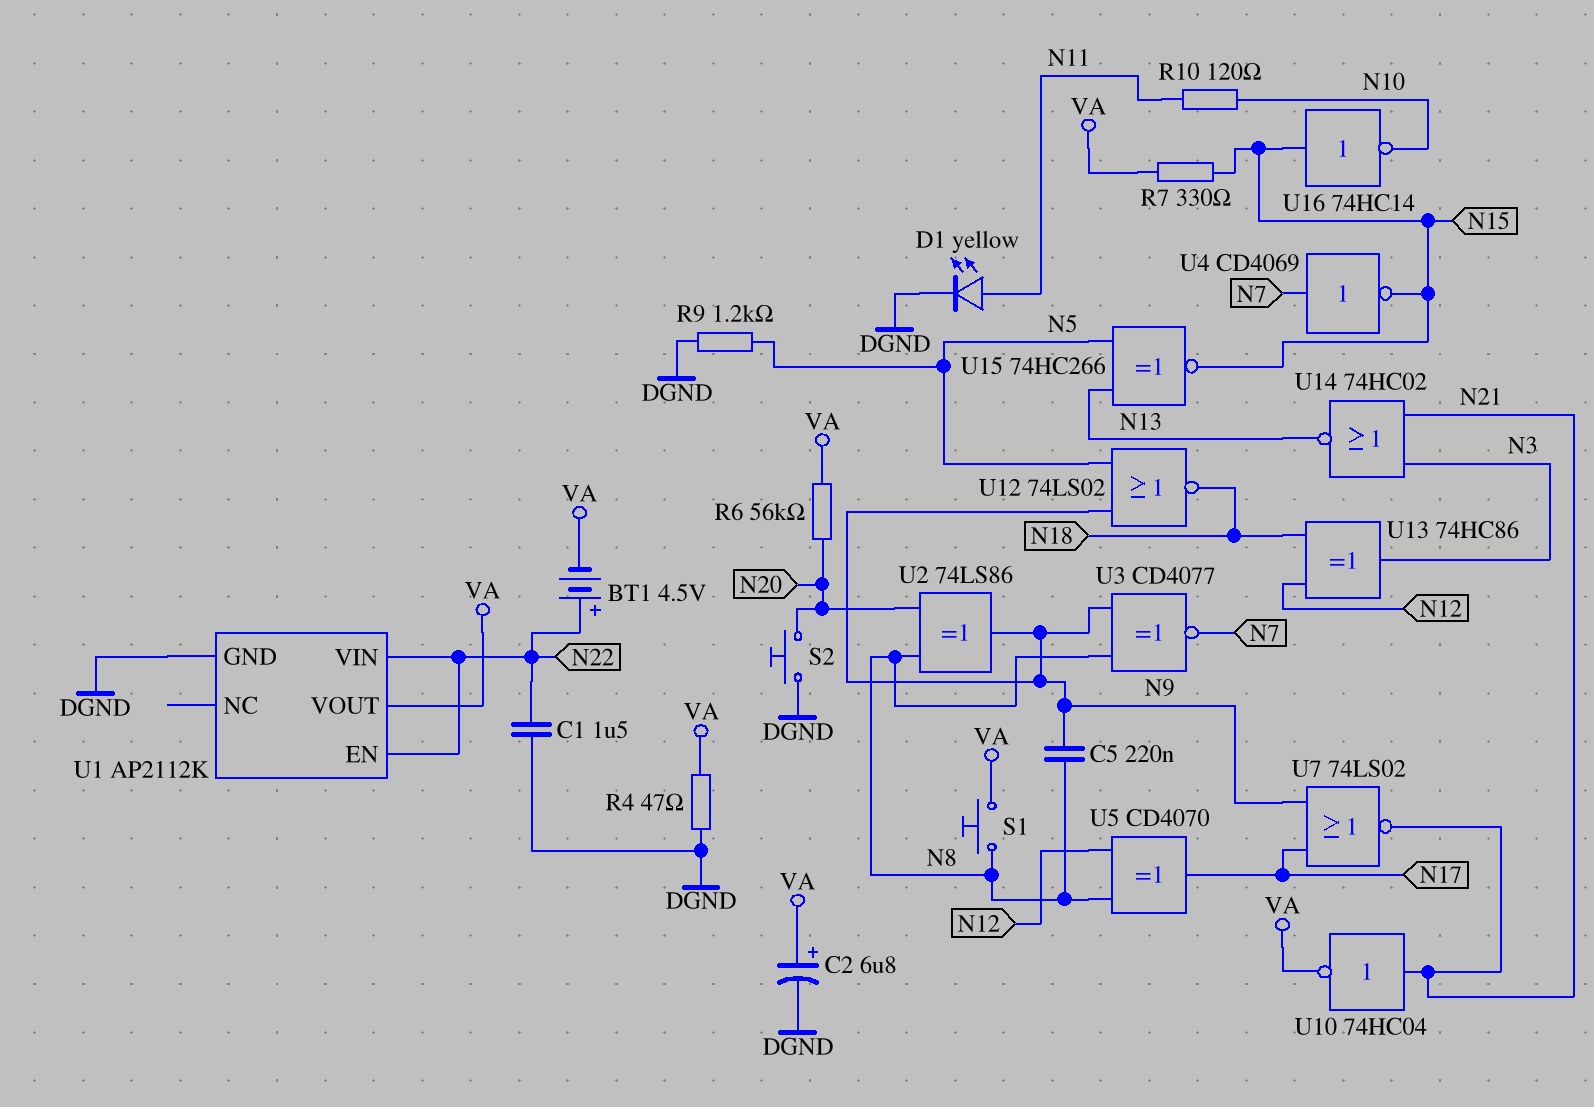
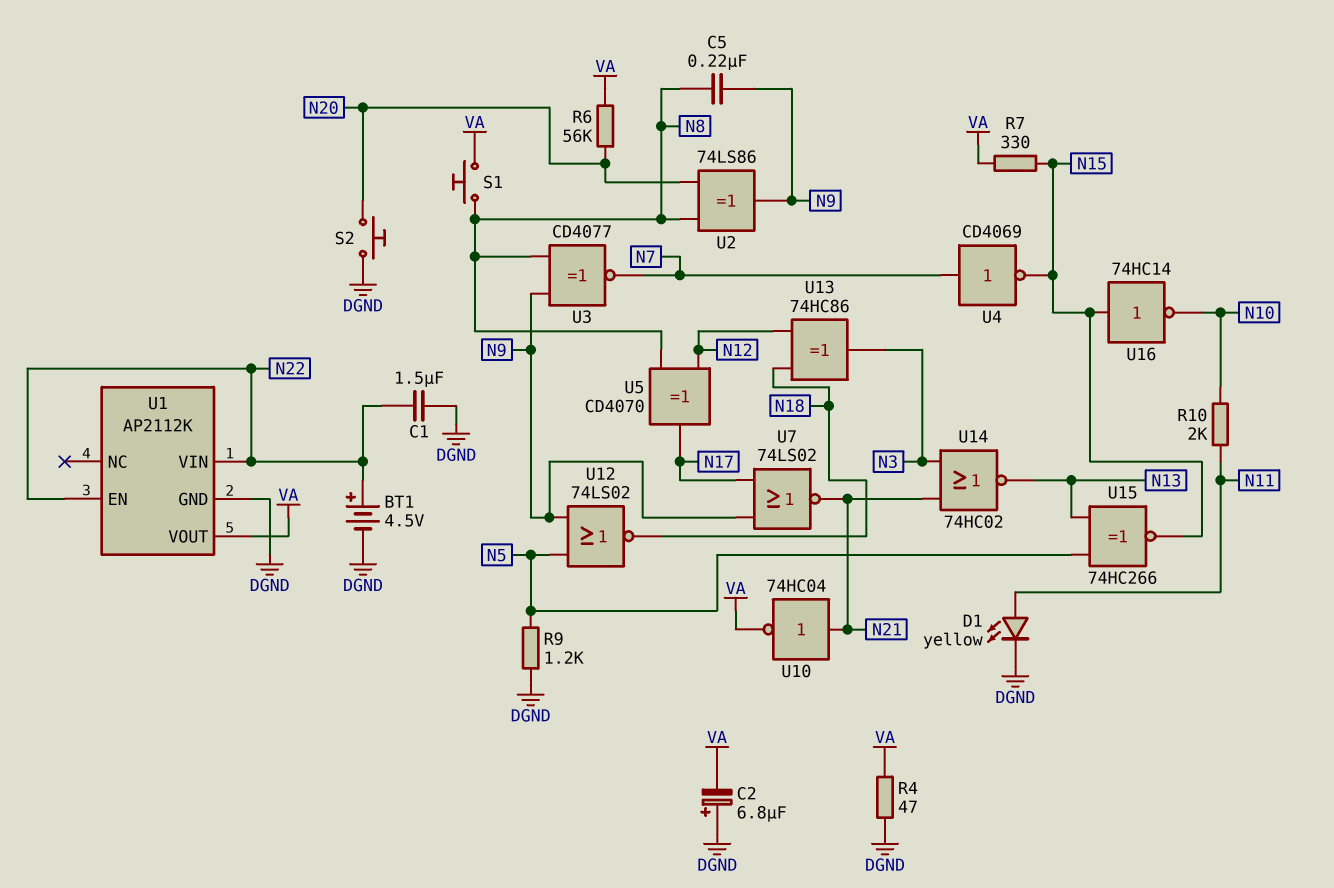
BT1: 4.5V (plus N22, minus VA) -> 4.5V (plus N22, minus DGND)
C2: 6.8uF (plus VA, minus DGND) -> 6.8uF (plus DGND, minus VA)
R10: 120 (N10, N11) -> 2k (N10, N11)

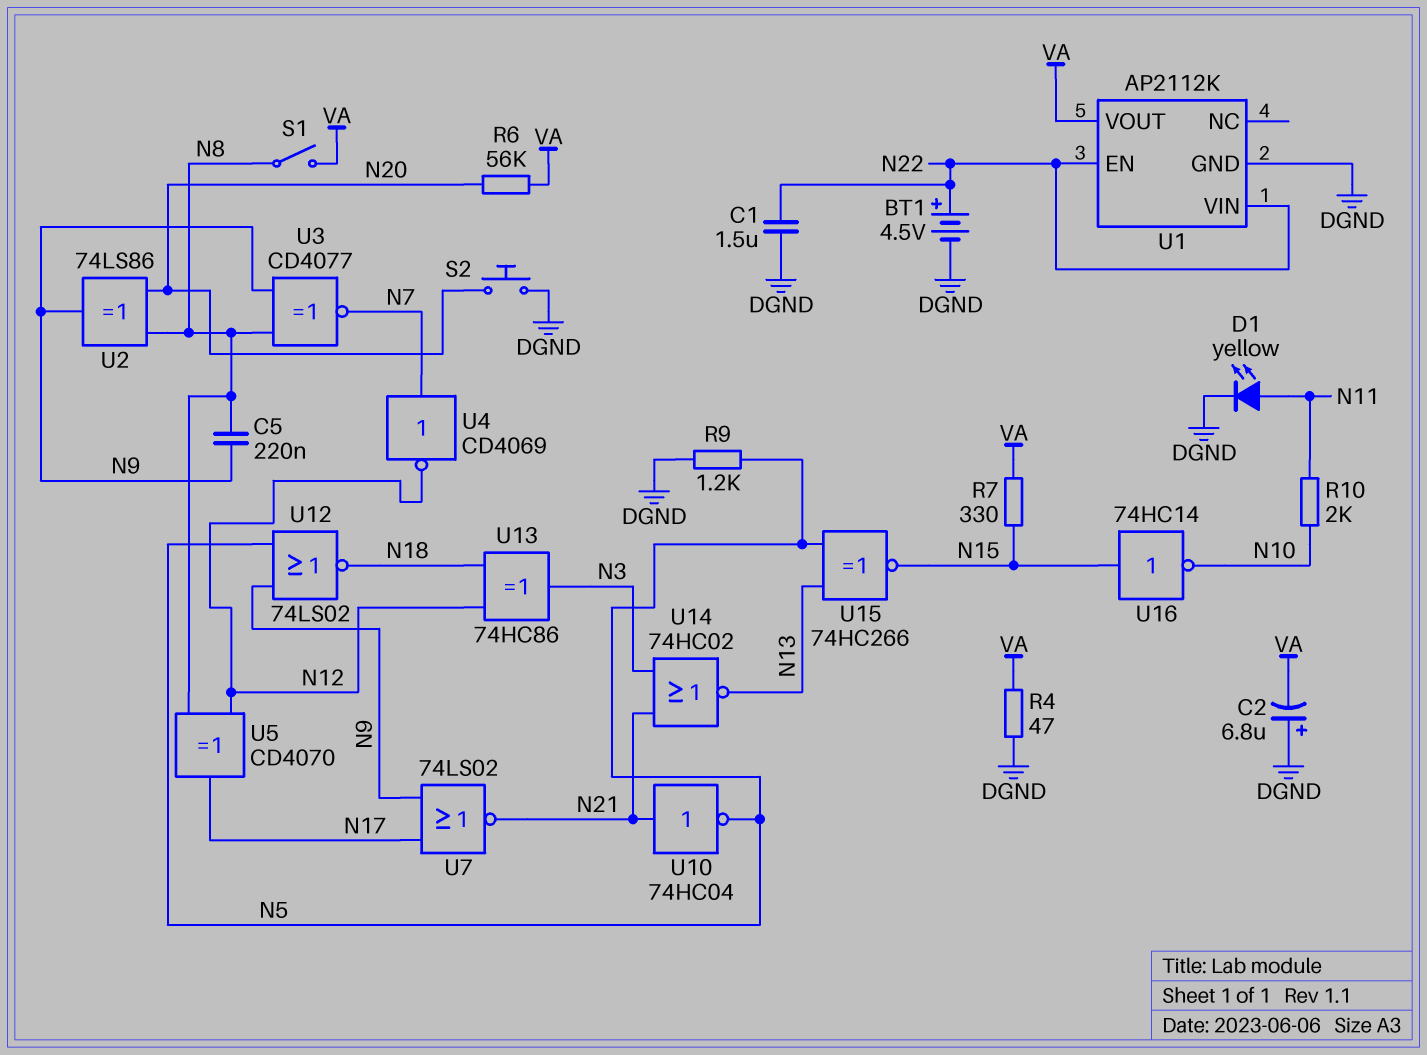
S1: button (N8, VA) -> switch (N8, VA)
U4: NOT CD4069 (in N7, out N15) -> NOT CD4069 (in N7, out N12)
U10: NOT 74HC04 (in N21, out VA) -> NOT 74HC04 (in N21, out N5)

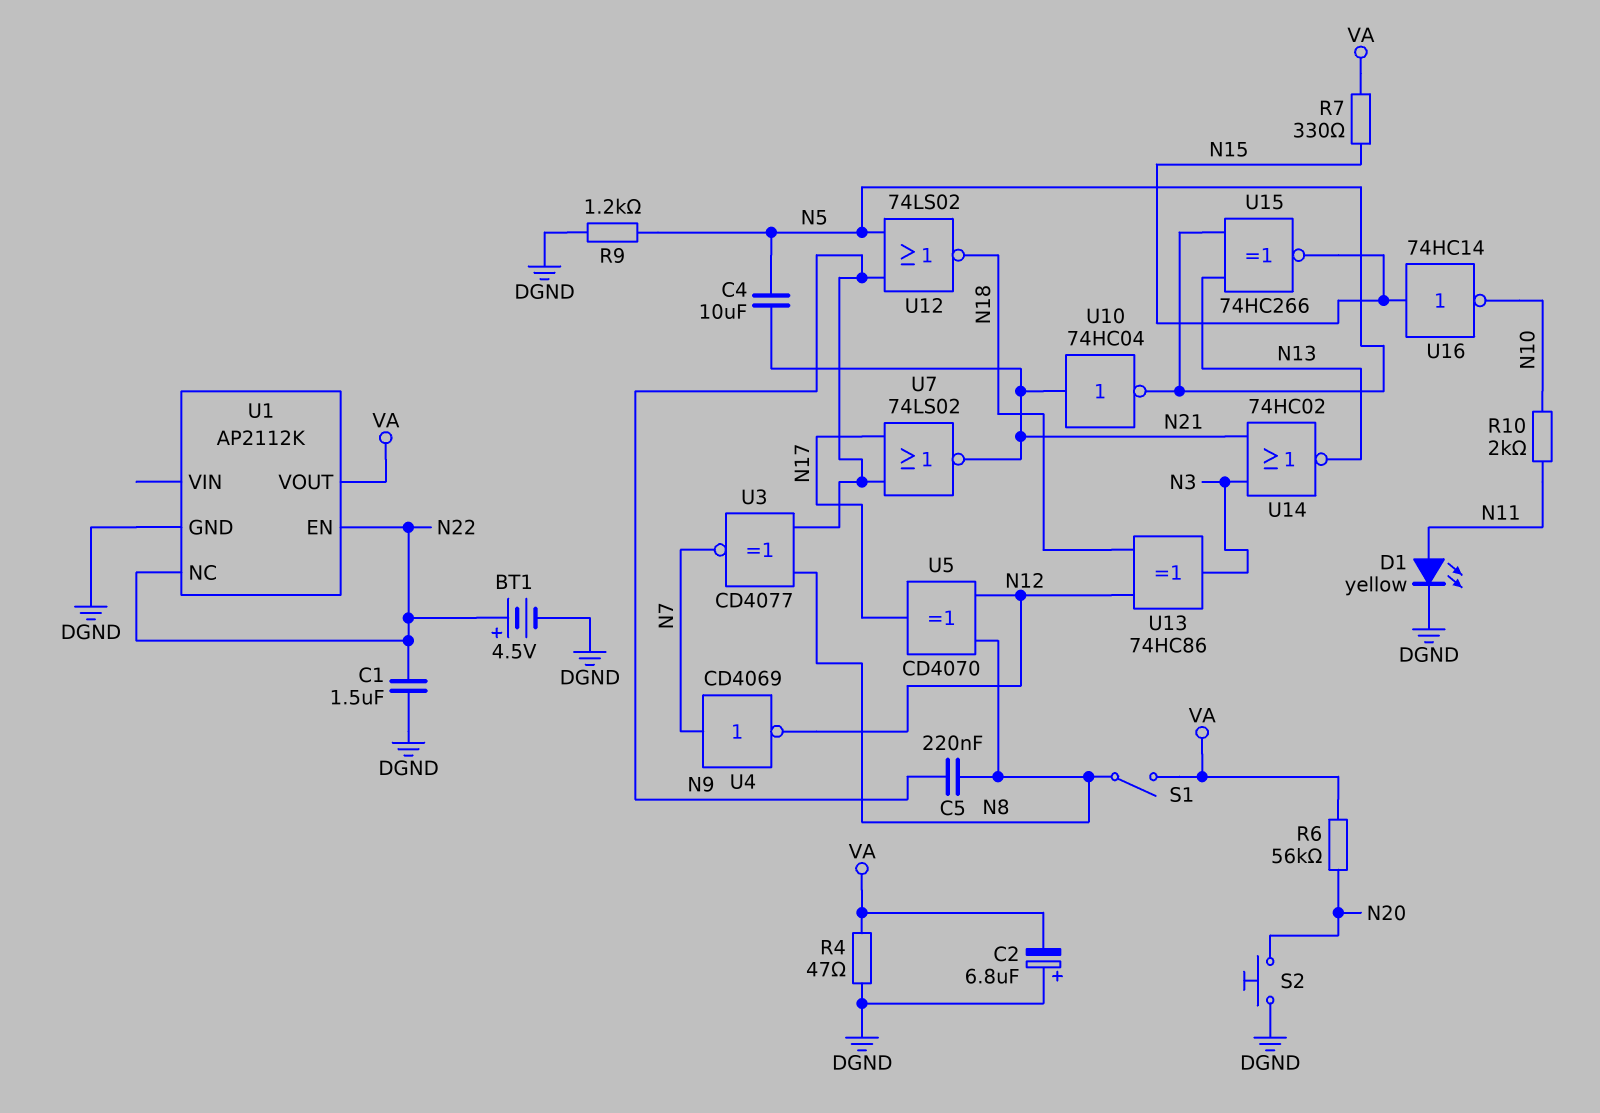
C4: none -> 10uF (N5, N21)
U1 pin NC: none -> N22
U1 pin VIN: N22 -> none
U2: XOR 74LS86 (in N8, in N20, out N9) -> none

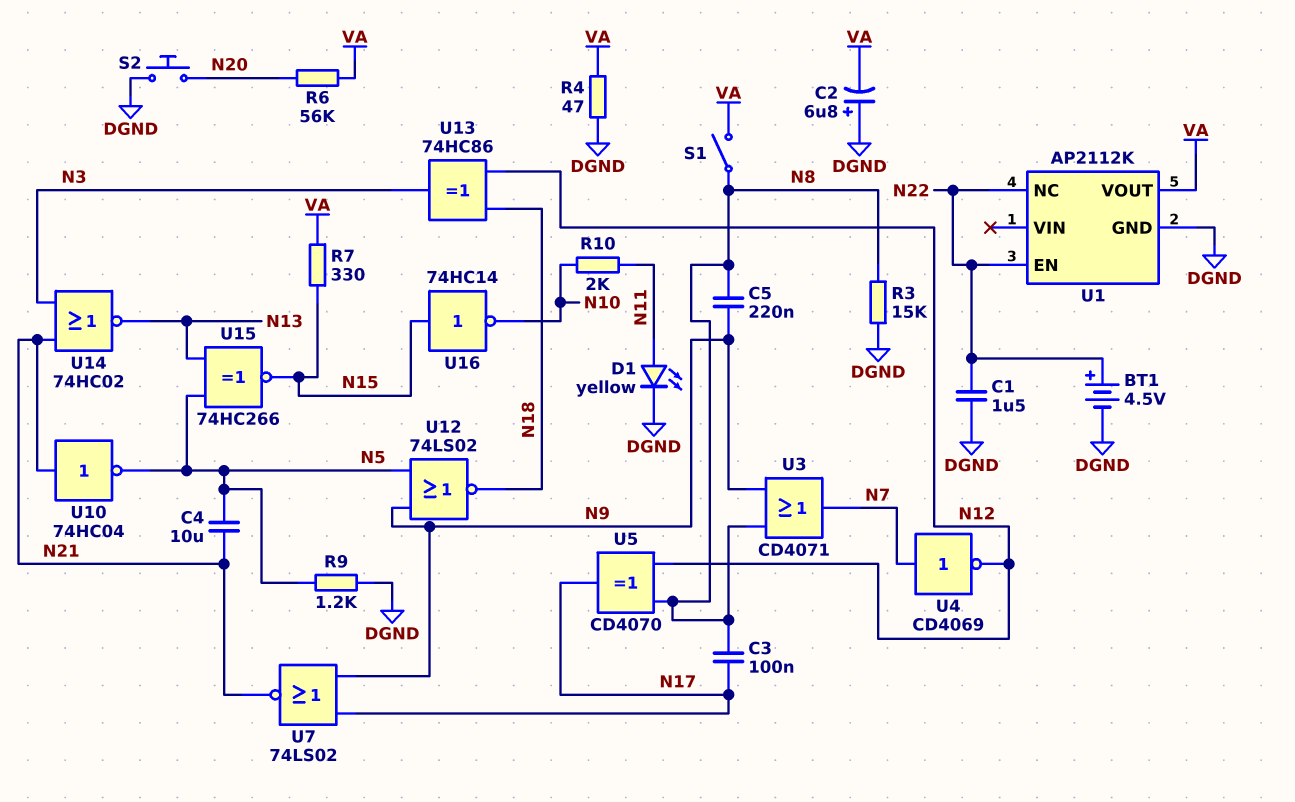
C3: none -> 100nF (N8, N17)
R3: none -> 15k (DGND, N8)
U3: XNOR CD4077 (in N8, in N9, out N7) -> OR CD4071 (in N8, in N9, out N7)

